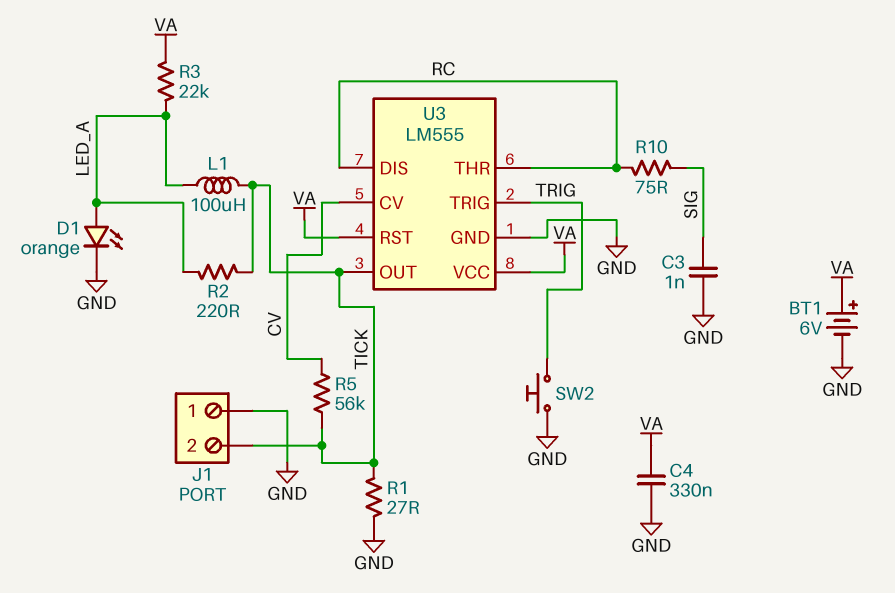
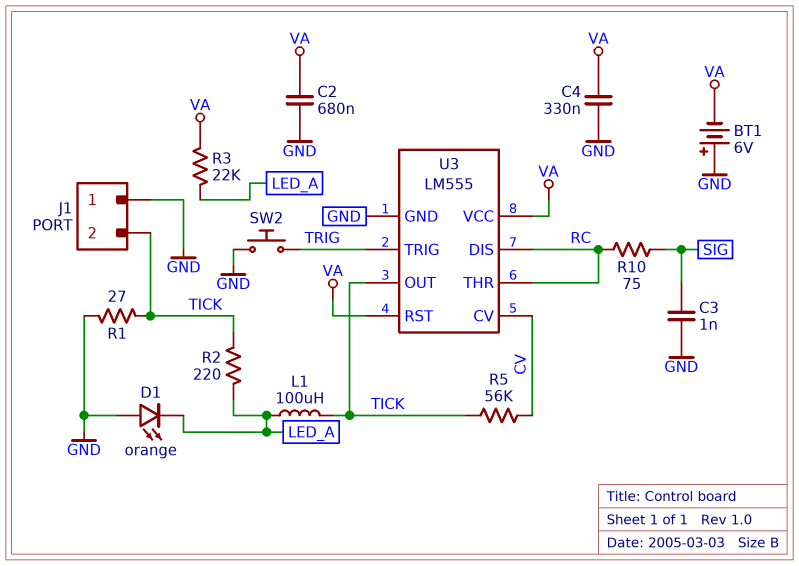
BT1: 6V (plus VA, minus GND) -> 6V (plus GND, minus VA)
C2: none -> 680nF (GND, VA)
D1: LED orange (A LED_A, K GND) -> LED orange (A GND, K LED_A)

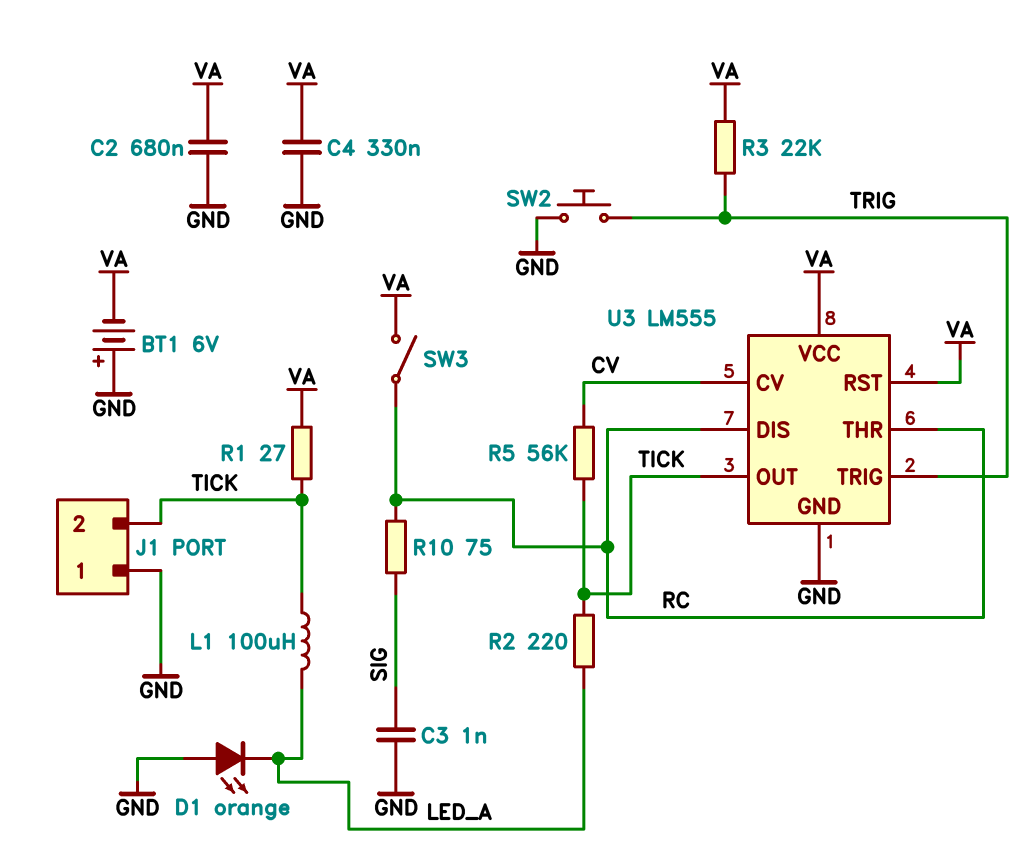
R1: 27 (GND, TICK) -> 27 (TICK, VA)
R3: 22k (LED_A, VA) -> 22k (TRIG, VA)
SW3: none -> switch (RC, VA)

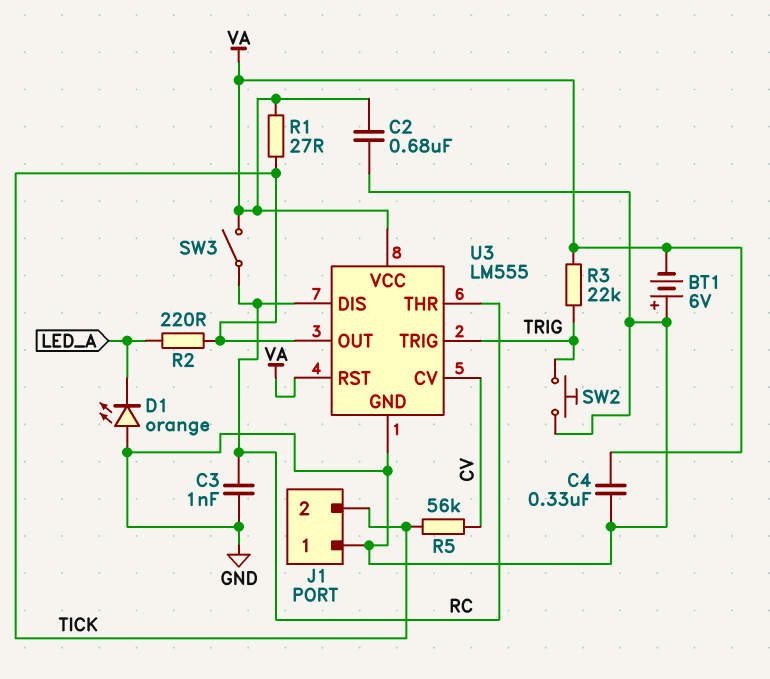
C3: 1nF (GND, SIG) -> 1nF (GND, RC)
L1: 100uH (LED_A, TICK) -> none
R10: 75 (RC, SIG) -> none

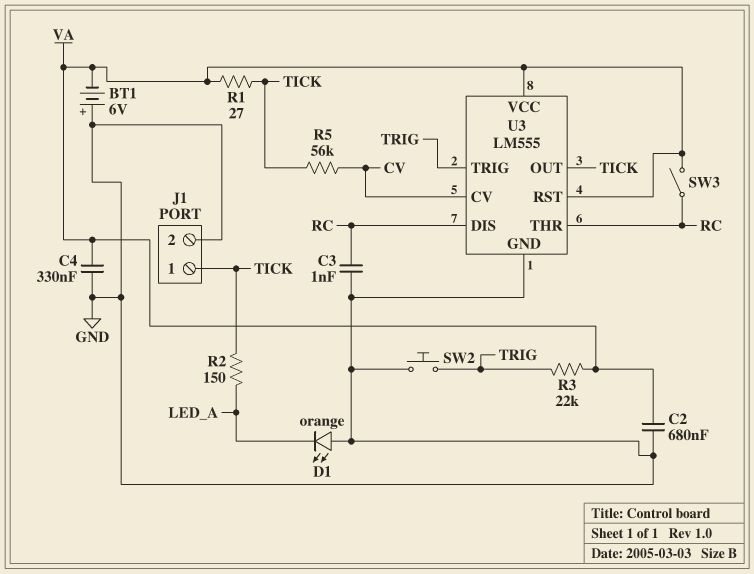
J1 pin 1: GND -> TICK
J1 pin 2: TICK -> GND
R2: 220 (LED_A, TICK) -> 150 (LED_A, TICK)

